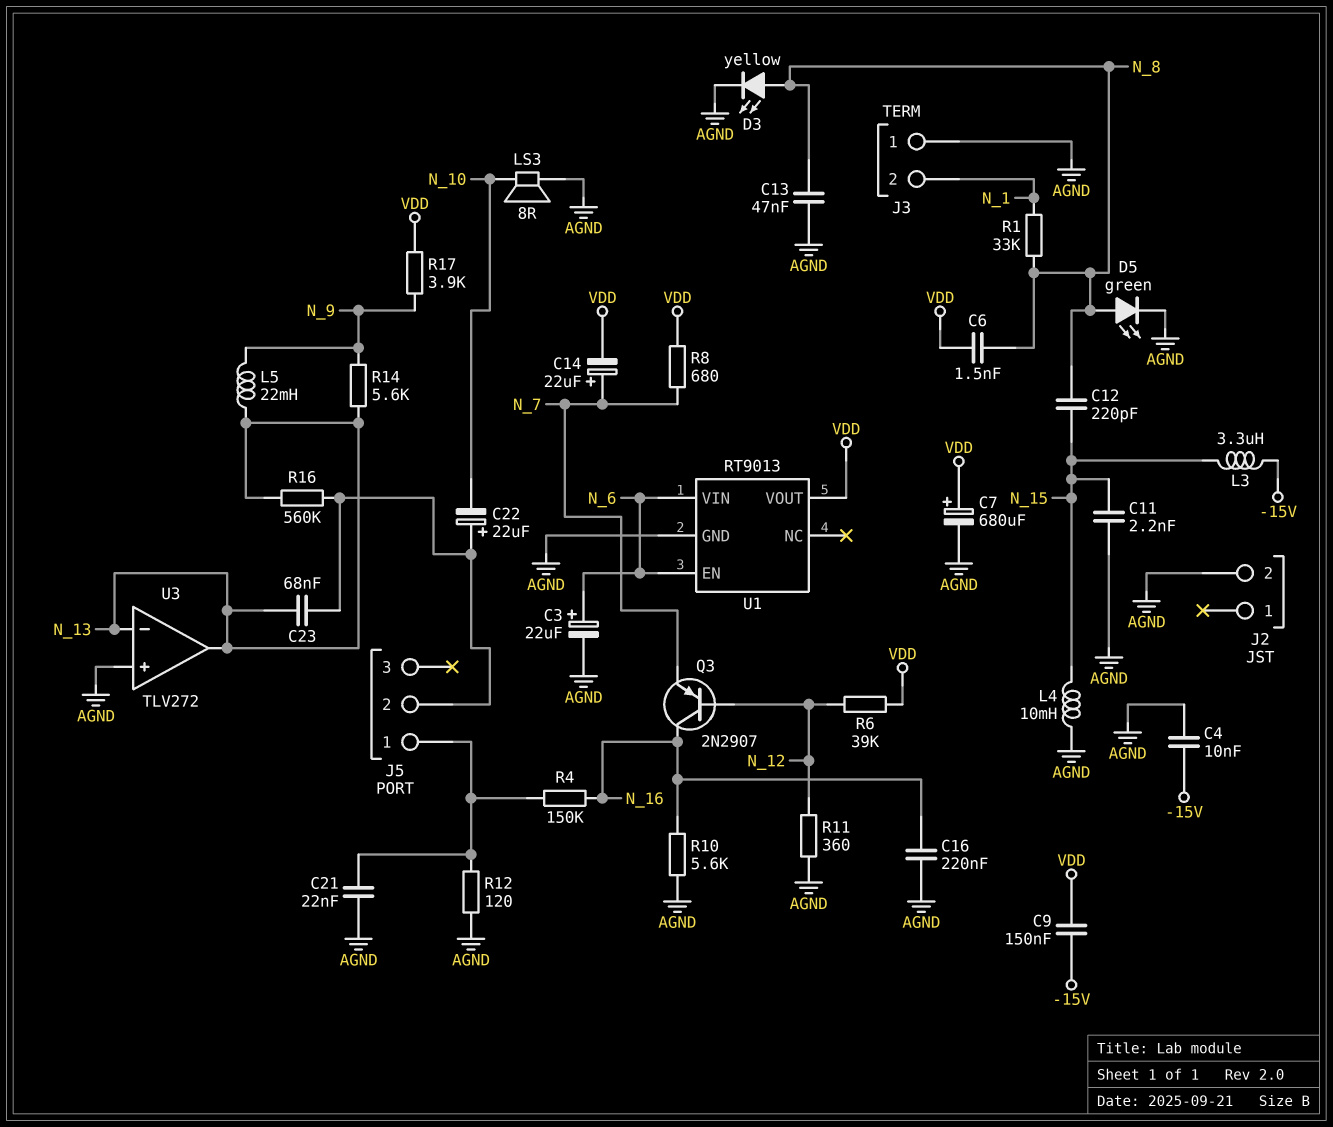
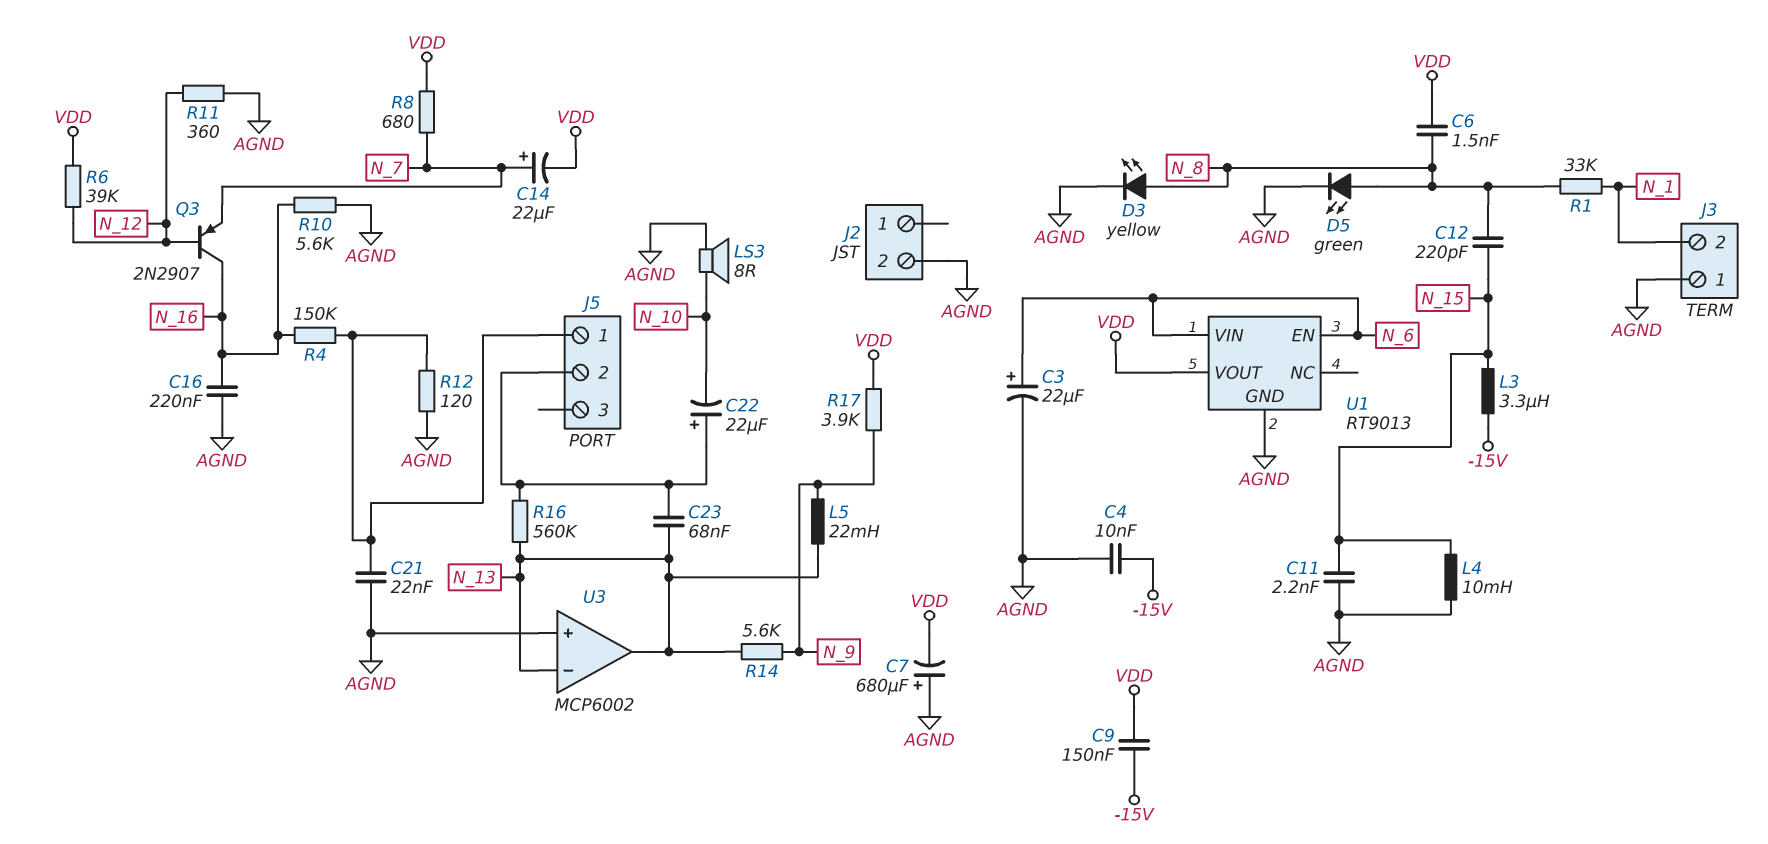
C7: 680uF (plus VDD, minus AGND) -> 680uF (plus AGND, minus VDD)
C13: 47nF (AGND, N_8) -> none
U3: TLV272 -> MCP6002

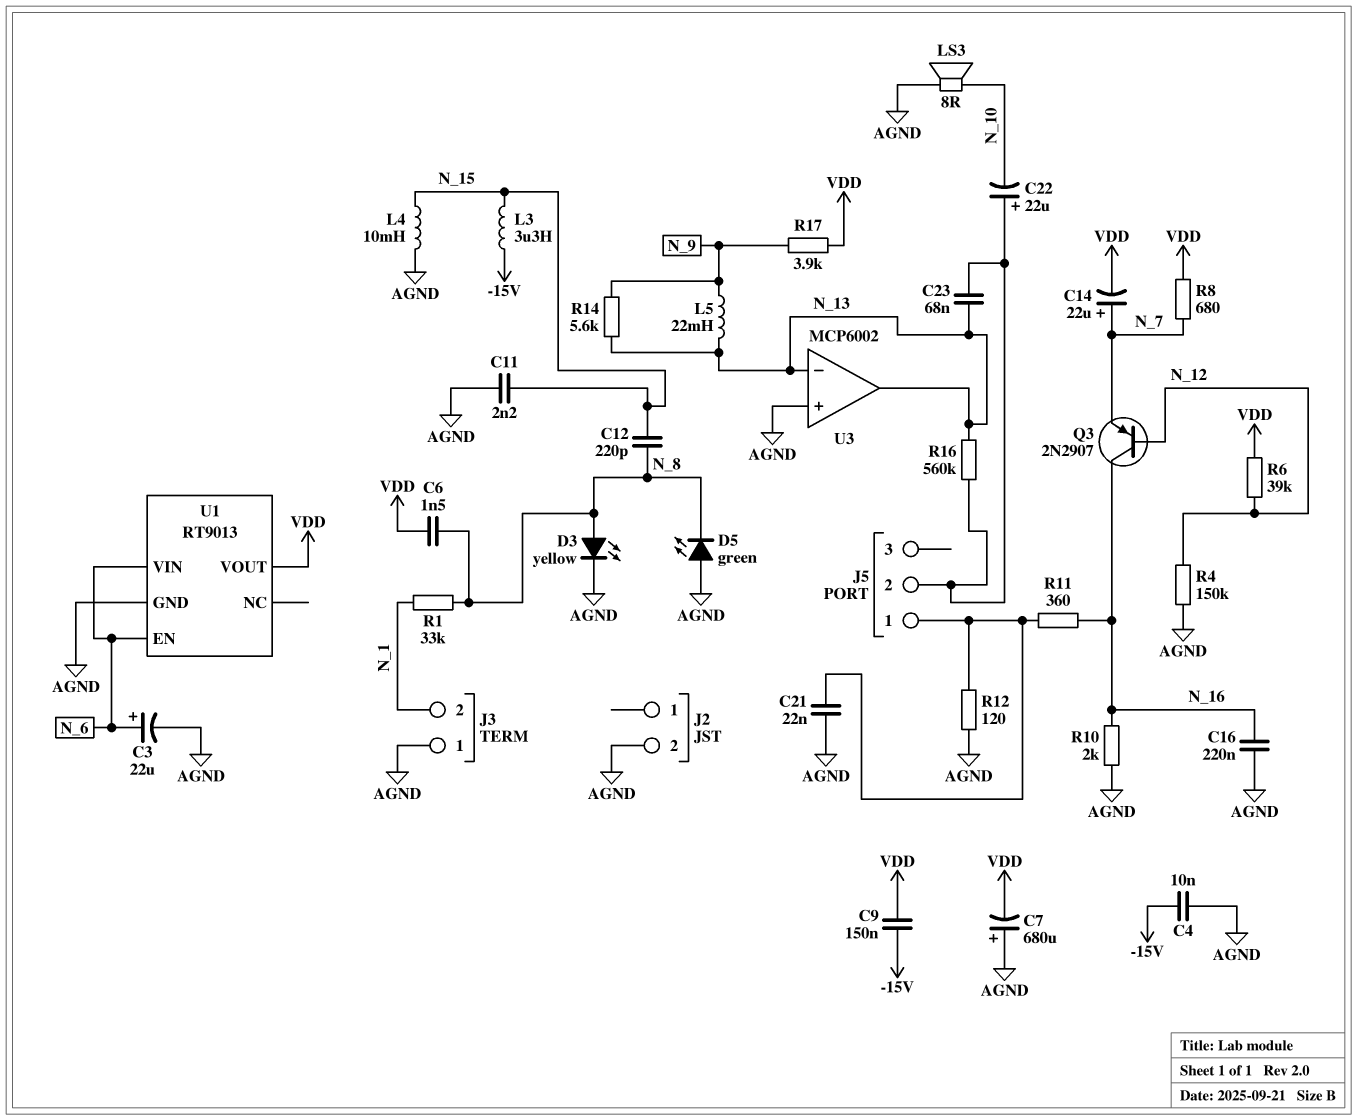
D5: LED green (A N_8, K AGND) -> LED green (A AGND, K N_8)
R4: 150k (J5/1, N_16) -> 150k (AGND, N_12)
R10: 5.6k (AGND, N_16) -> 2k (AGND, N_16)
R11: 360 (AGND, N_12) -> 360 (J5/1, N_16)

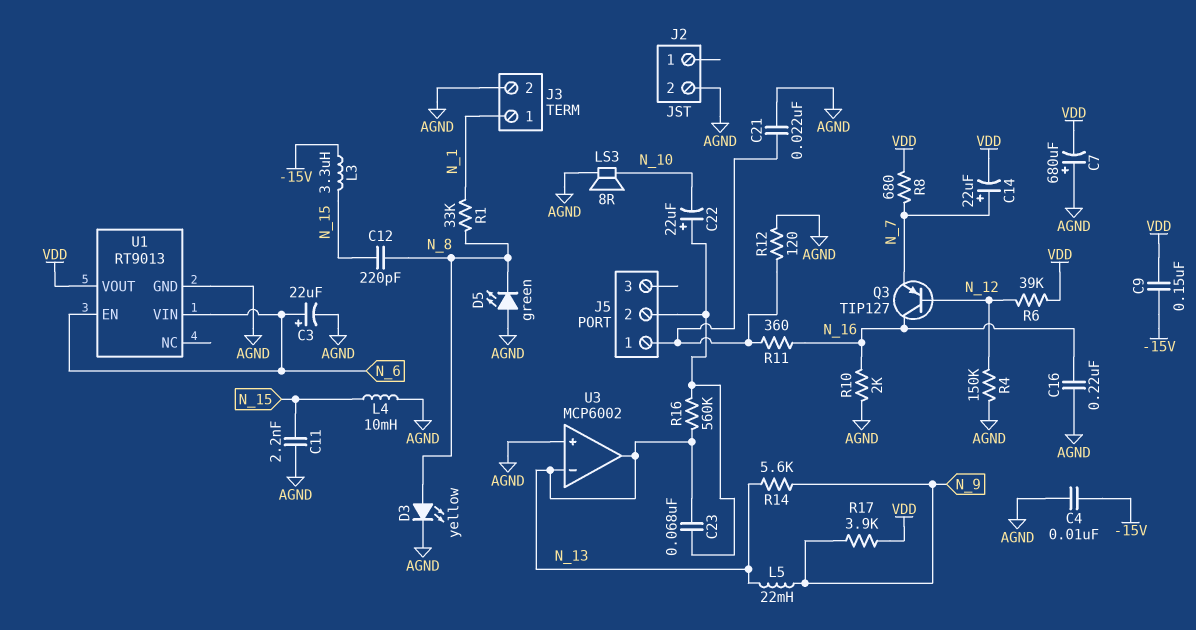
C6: 1.5nF (N_8, VDD) -> none
J3 pin 1: AGND -> N_1
J3 pin 2: N_1 -> AGND
Q3: PNP 2N2907 (B N_12, C N_16, E N_7) -> PNP TIP127 (B N_12, C N_16, E N_7)

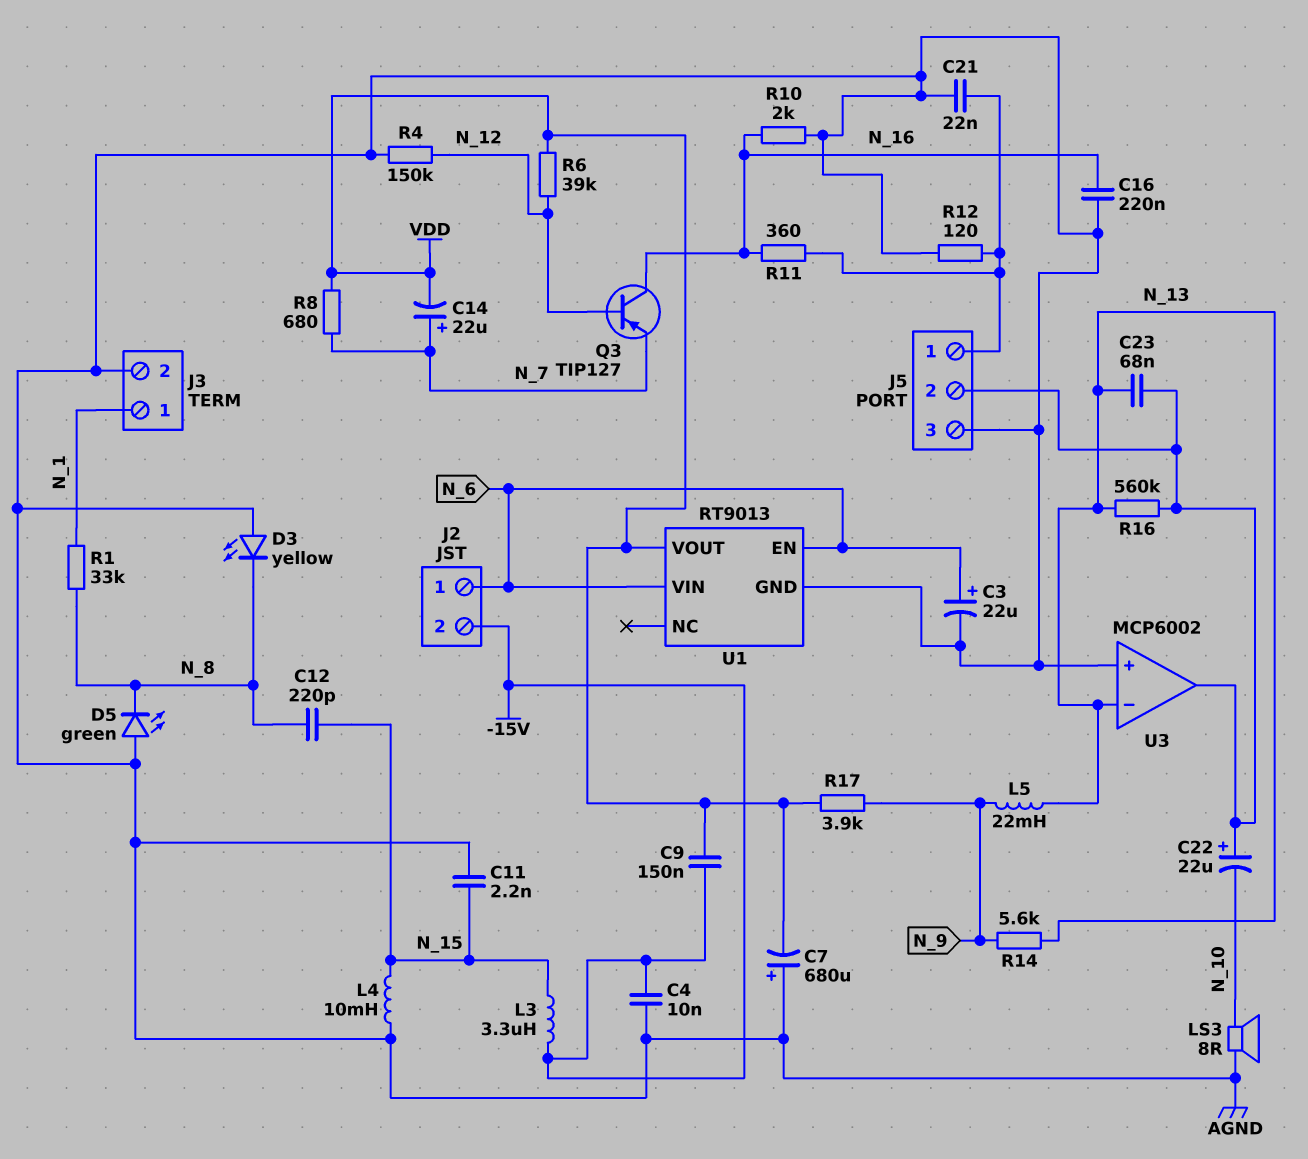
D3: LED yellow (A N_8, K AGND) -> LED yellow (A AGND, K N_8)
J2 pin 1: none -> N_6
J2 pin 2: AGND -> -15V
J5 pin 3: none -> AGND
U3 pin out: N_13 -> J5/2

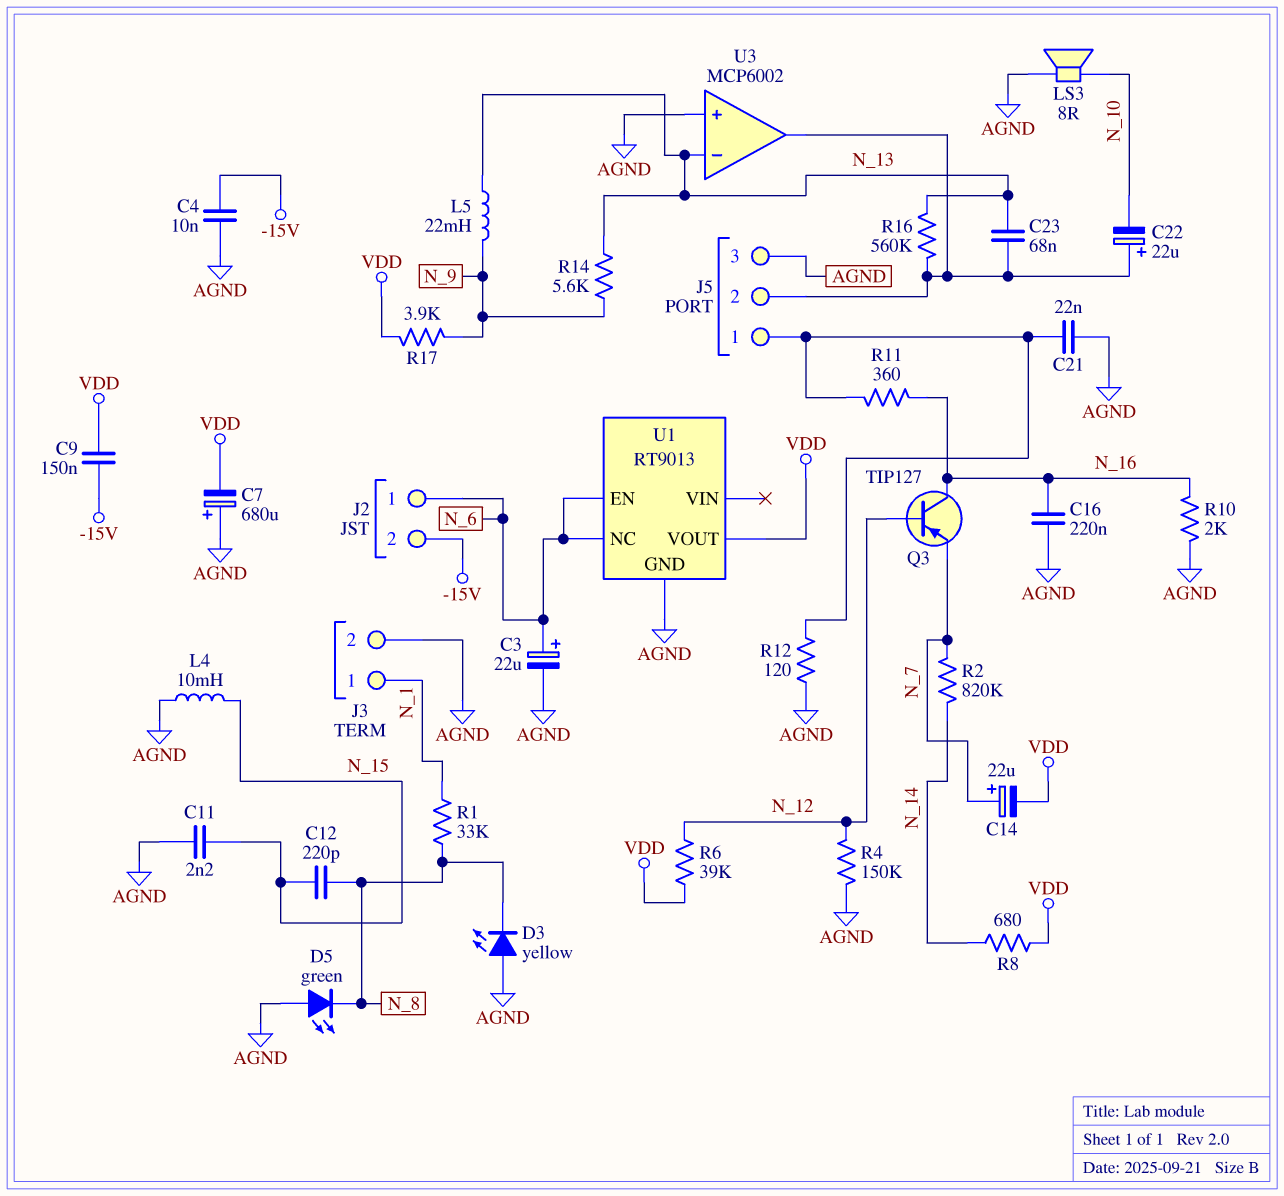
L3: 3.3uH (-15V, N_15) -> none
R2: none -> 820k (N_7, N_14)
R8: 680 (N_7, VDD) -> 680 (N_14, VDD)
U1 pin NC: none -> N_6
U1 pin VIN: N_6 -> none

